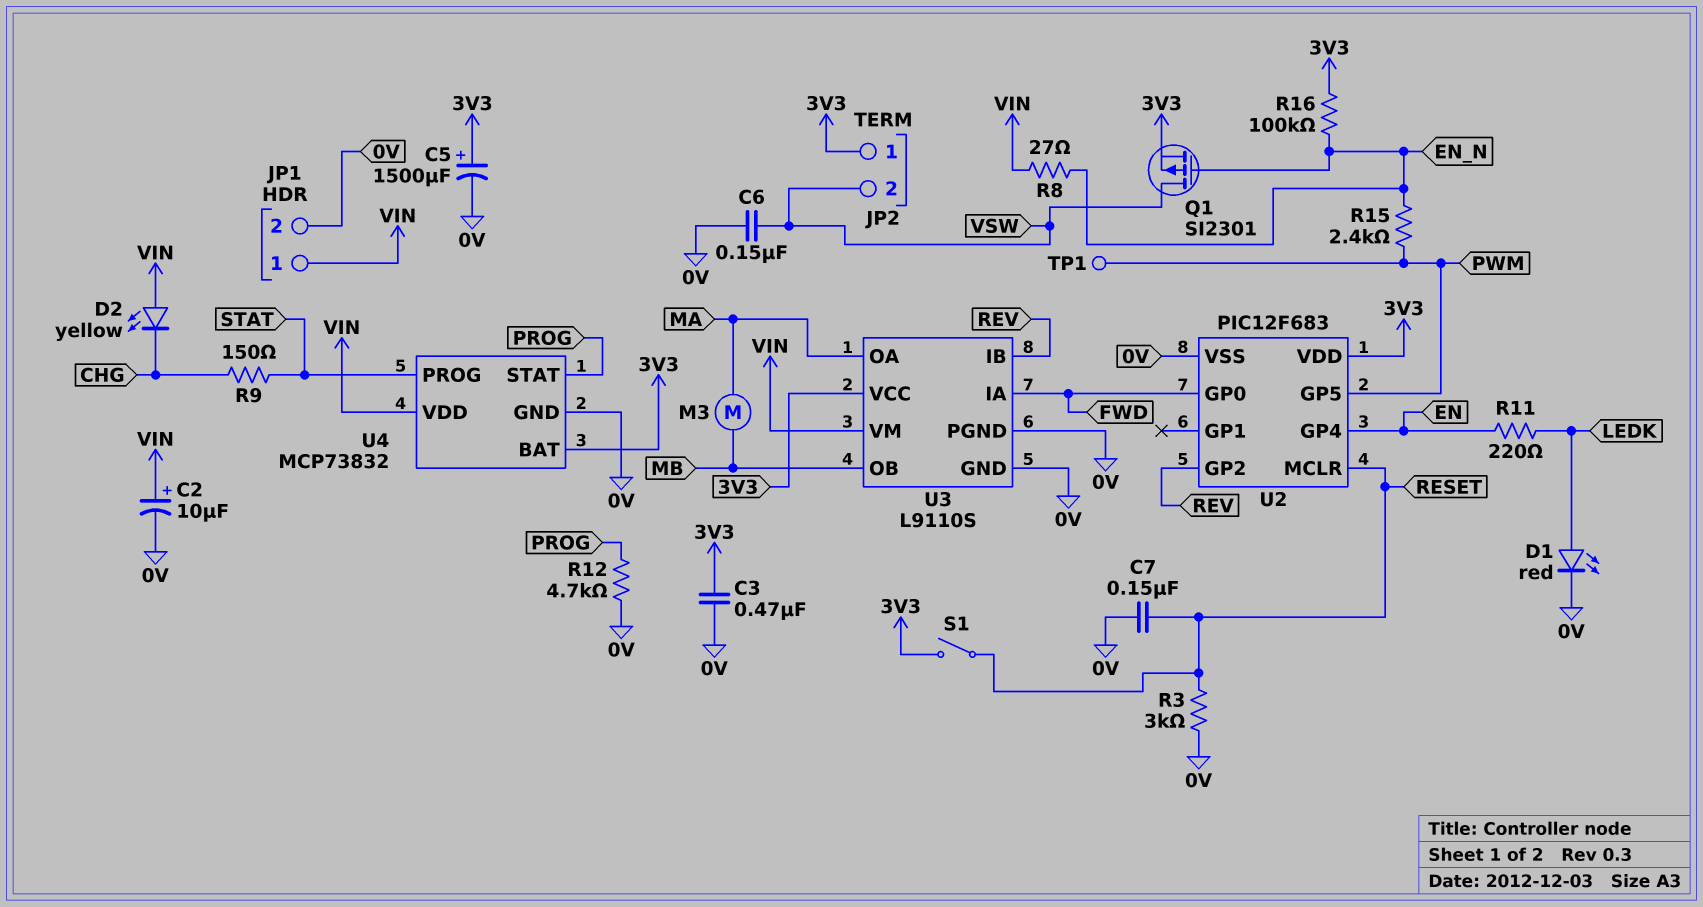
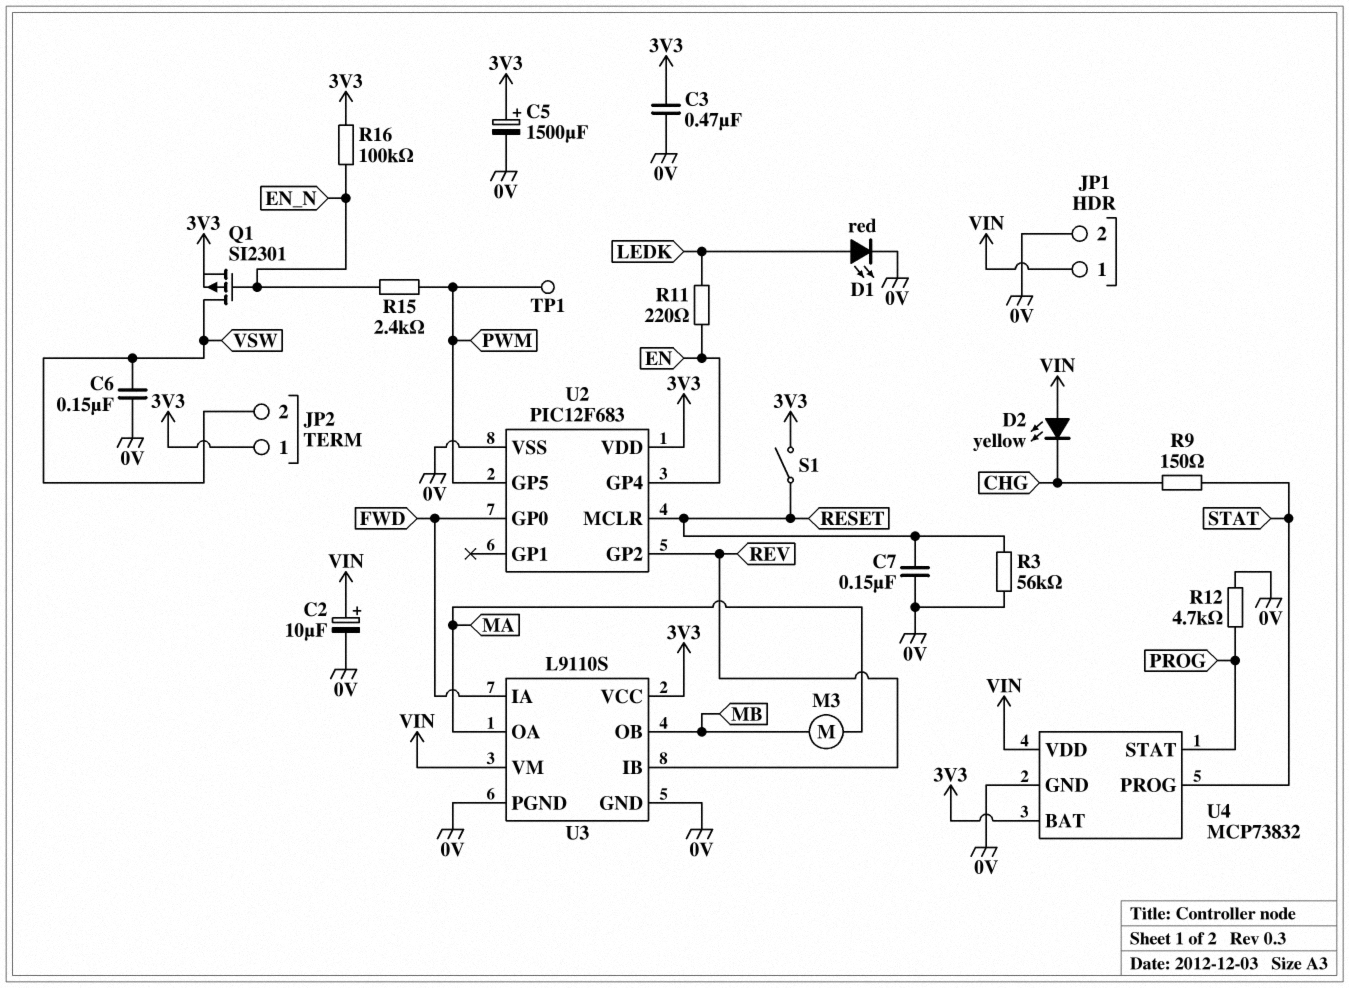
R3: 3k (0V, RESET) -> 56k (0V, RESET)
R8: 27 (EN_N, VIN) -> none

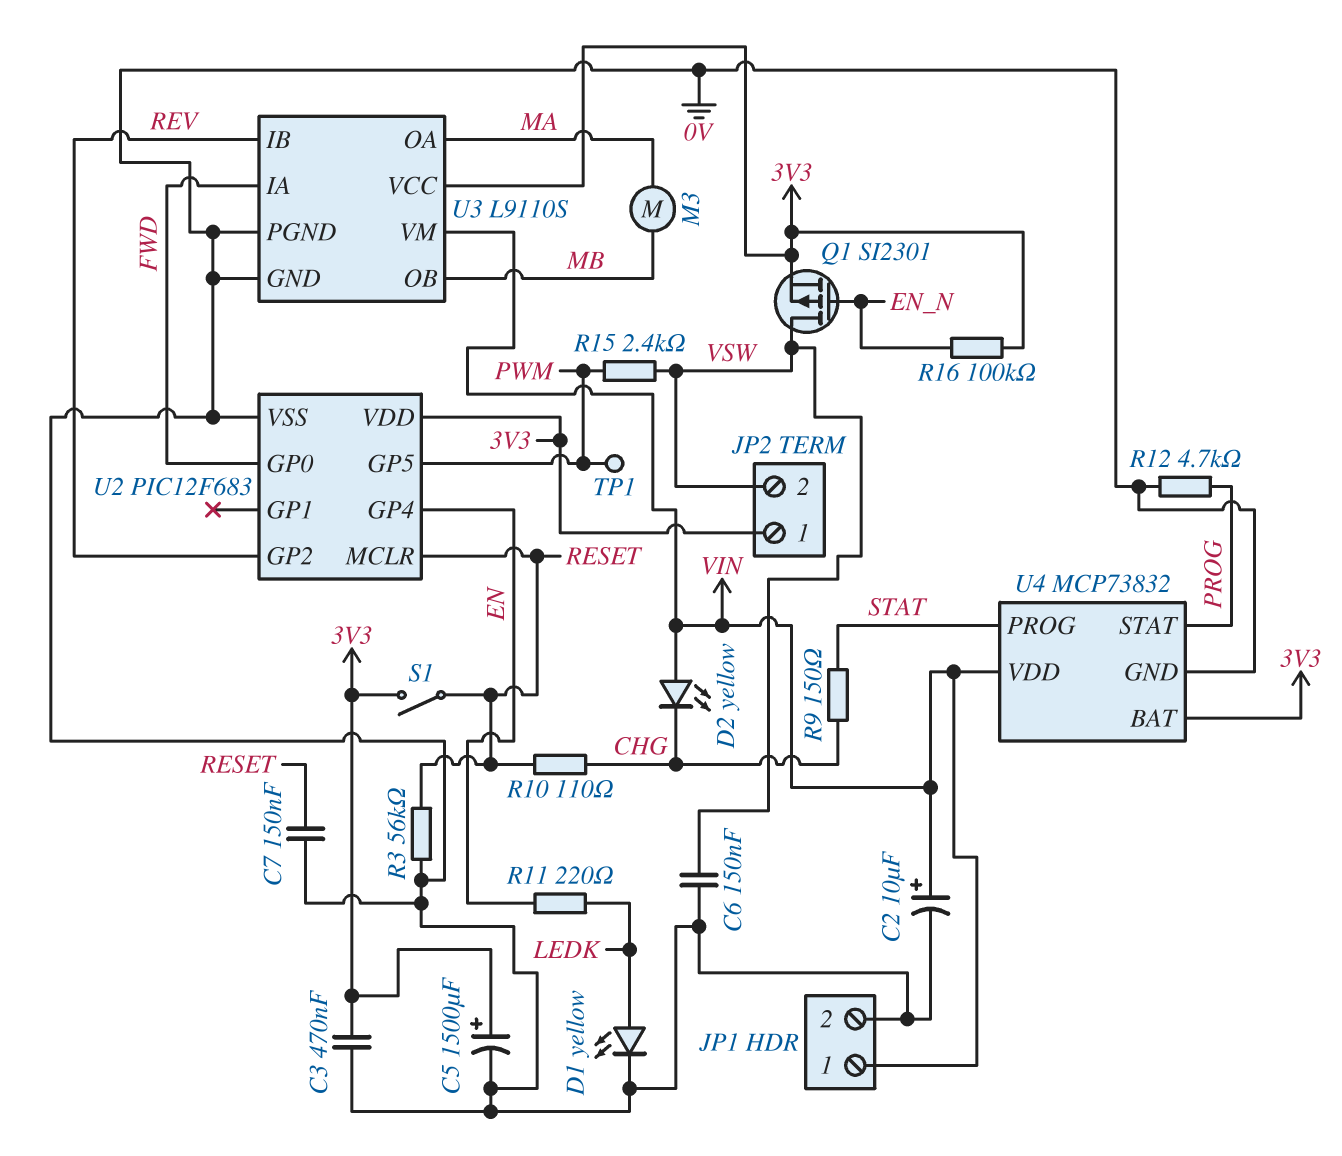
D1: LED red (A LEDK, K 0V) -> LED yellow (A LEDK, K 0V)
R10: none -> 110 (CHG, RESET)
R15: 2.4k (EN_N, PWM) -> 2.4k (PWM, VSW)

